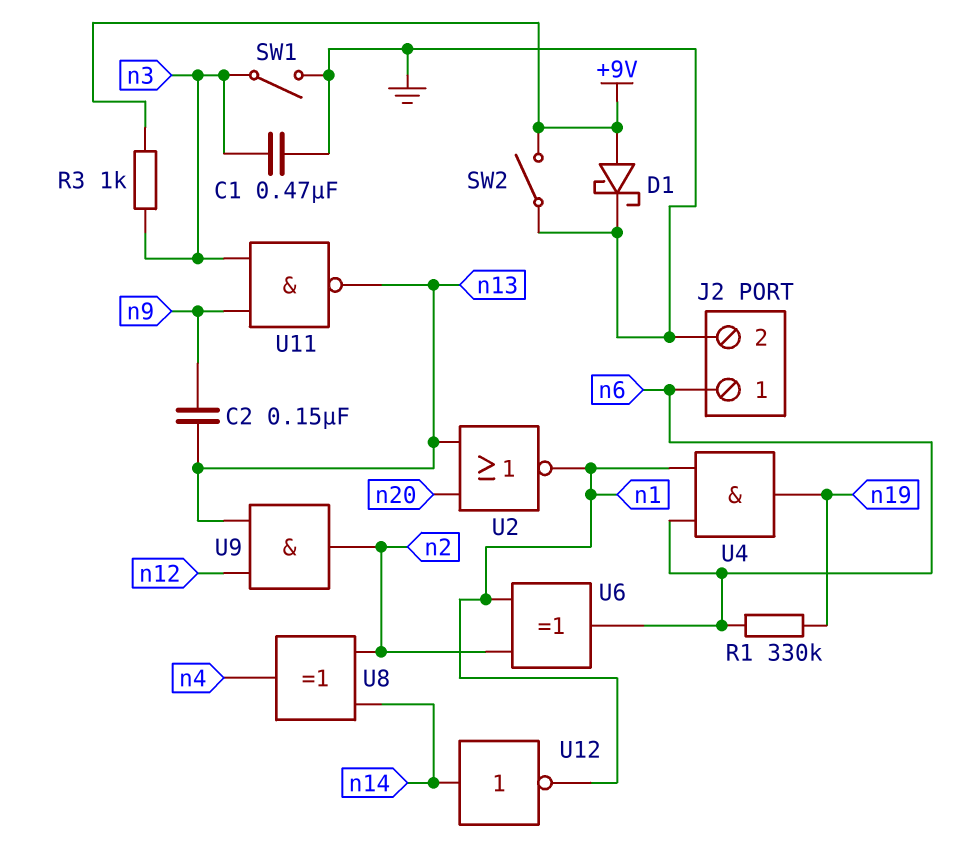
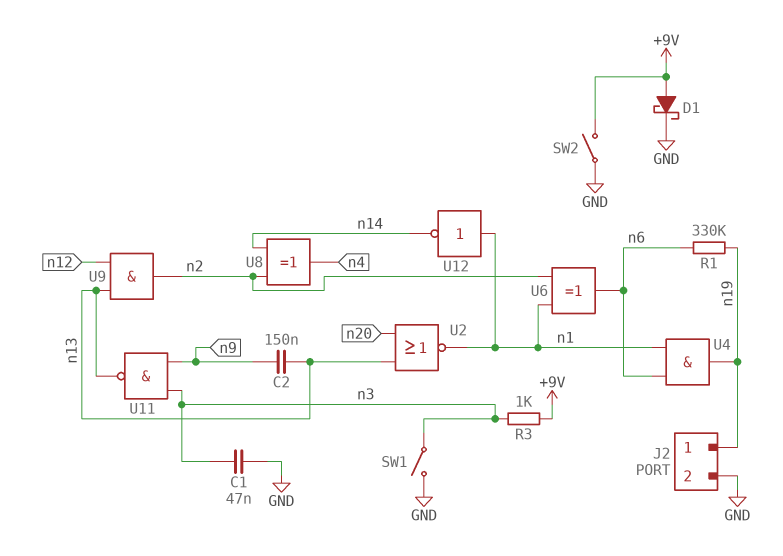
C1: 470nF (GND, n3) -> 47nF (GND, n3)
J2 pin 1: n6 -> n19
U12: NOT (in n14, out n1) -> NOT (in n1, out n14)

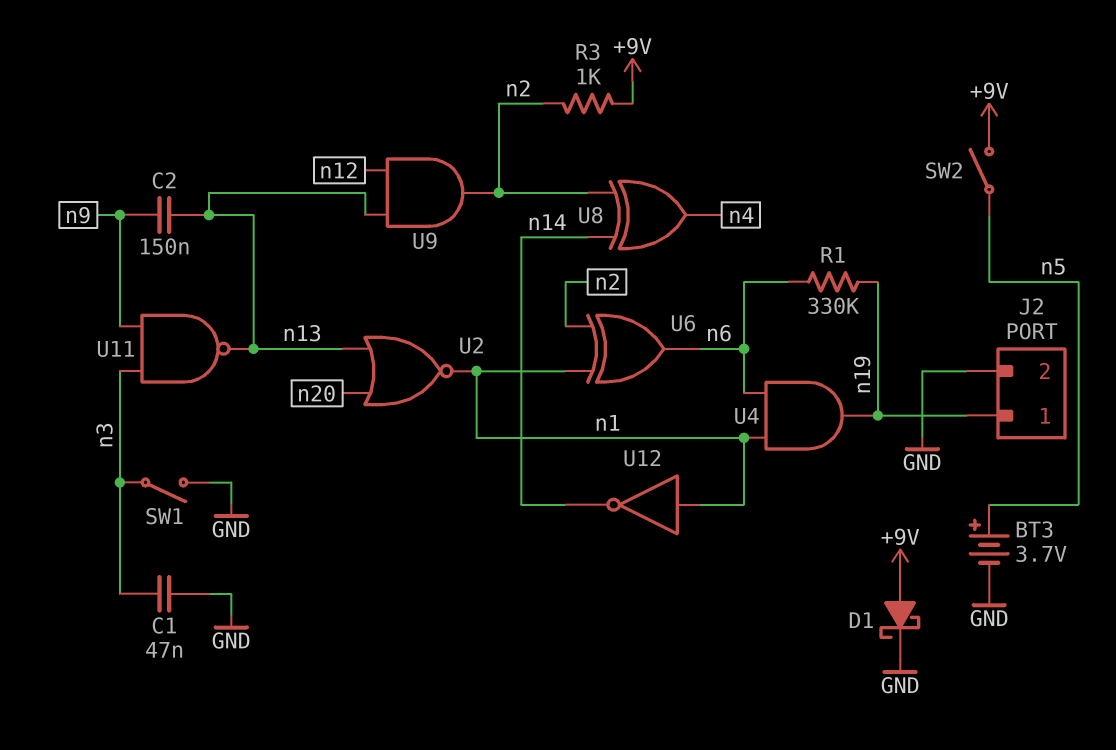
BT3: none -> 3.7V (plus n5, minus GND)
R3: 1k (+9V, n3) -> 1k (+9V, n2)
SW2: switch (+9V, GND) -> switch (+9V, n5)

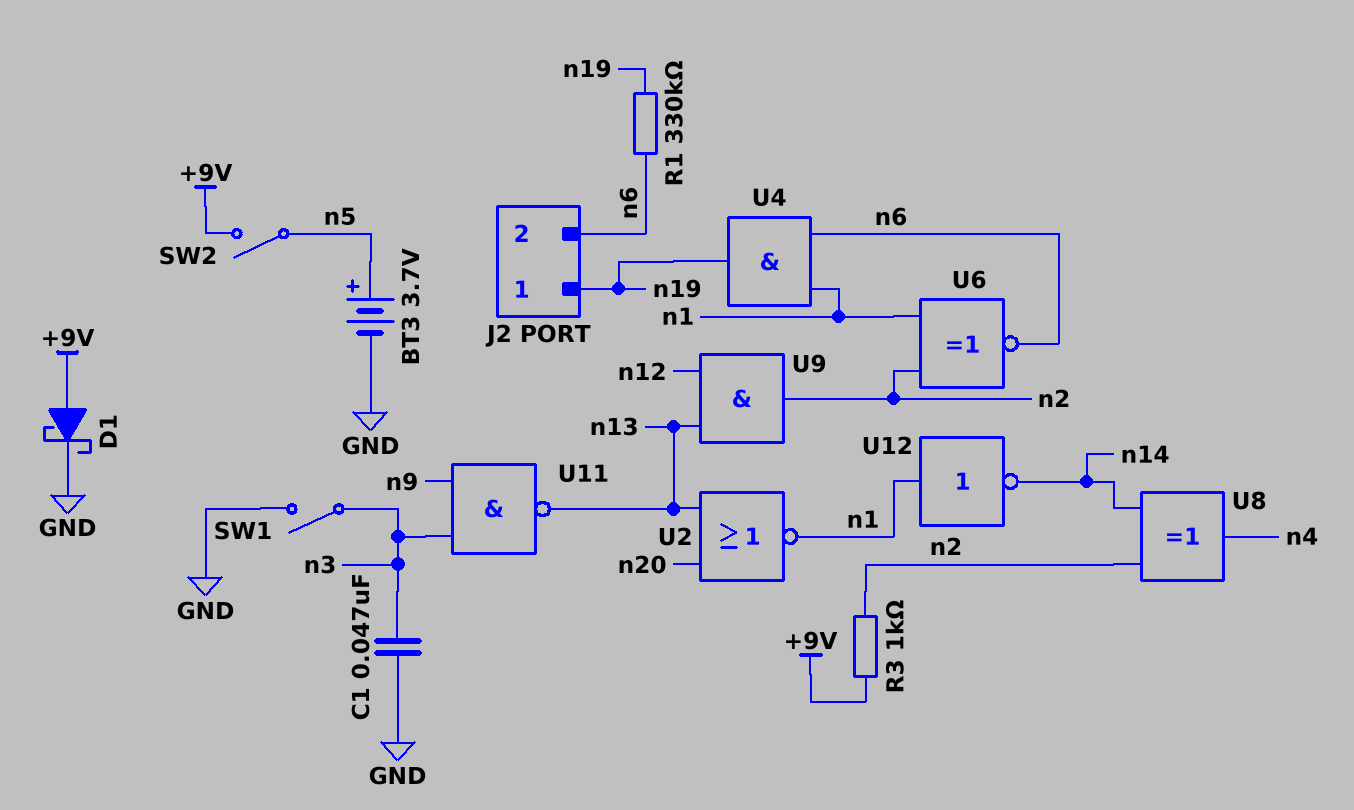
C2: 150nF (n9, n13) -> none
J2 pin 2: GND -> n6
U6: XOR (in n1, in n2, out n6) -> XNOR (in n1, in n2, out n6)

